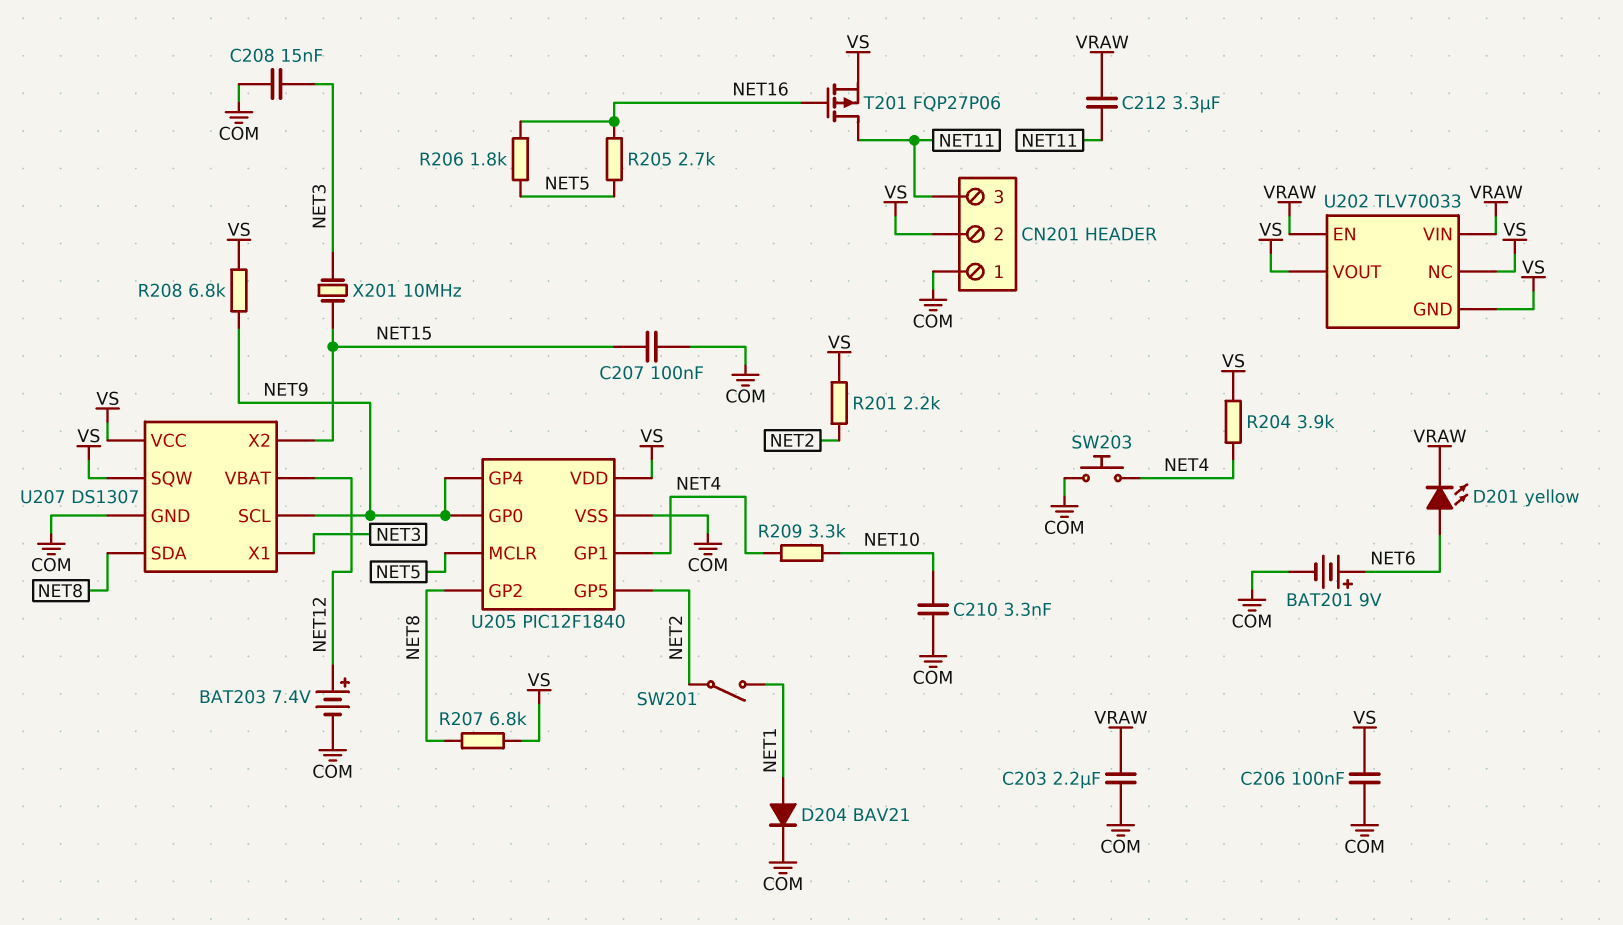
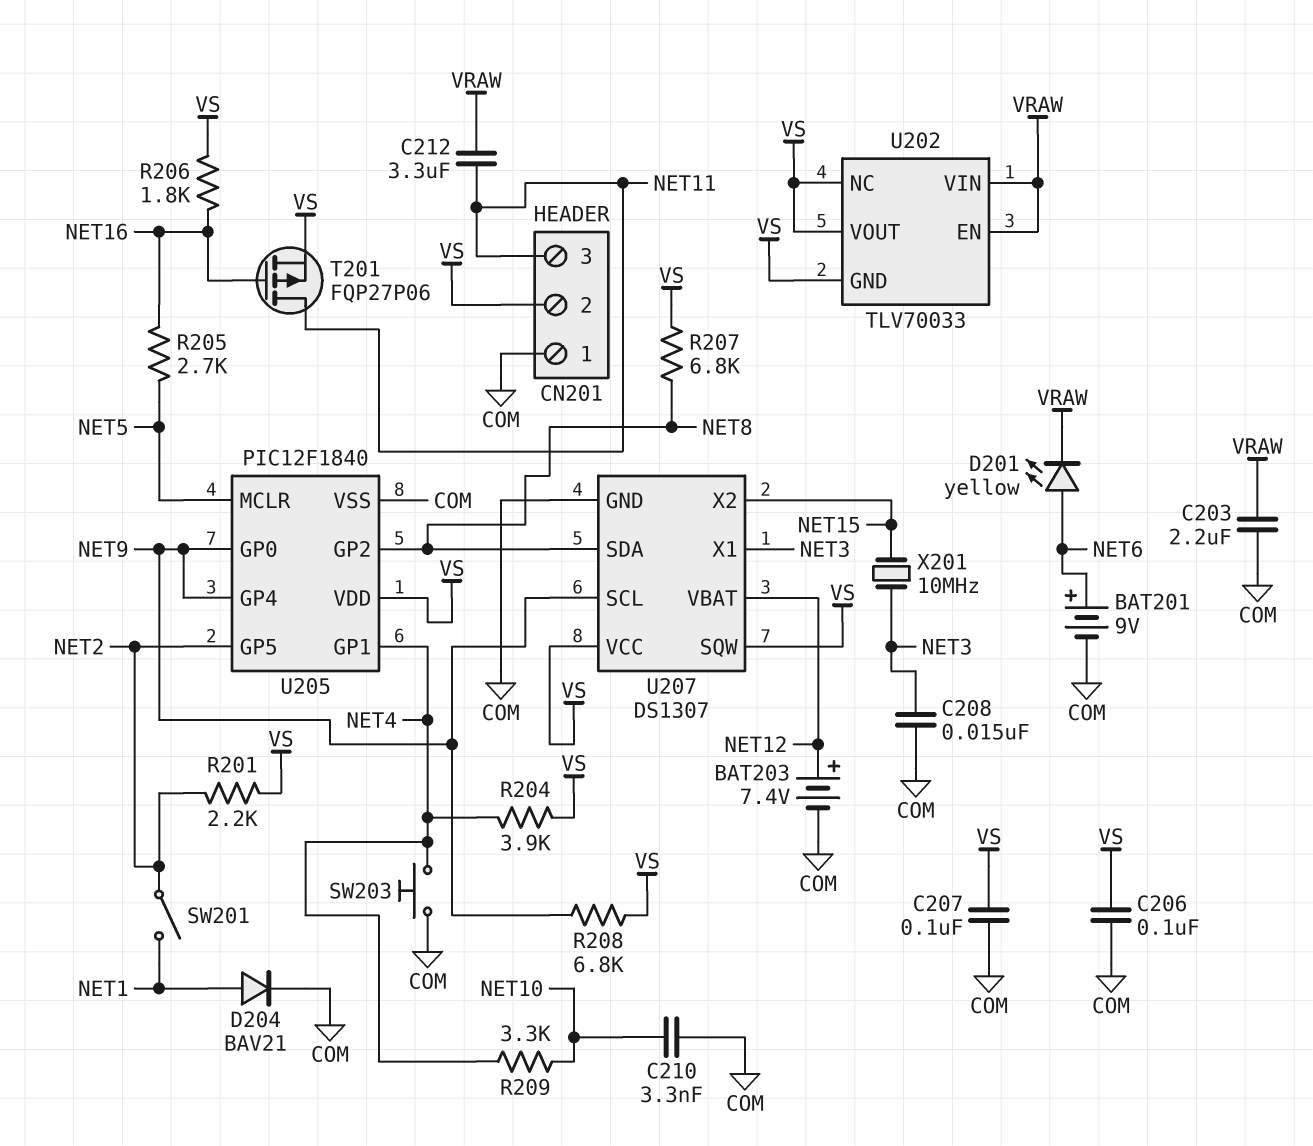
C207: 100nF (COM, NET15) -> 100nF (COM, VS)
R206: 1.8k (NET5, NET16) -> 1.8k (NET16, VS)

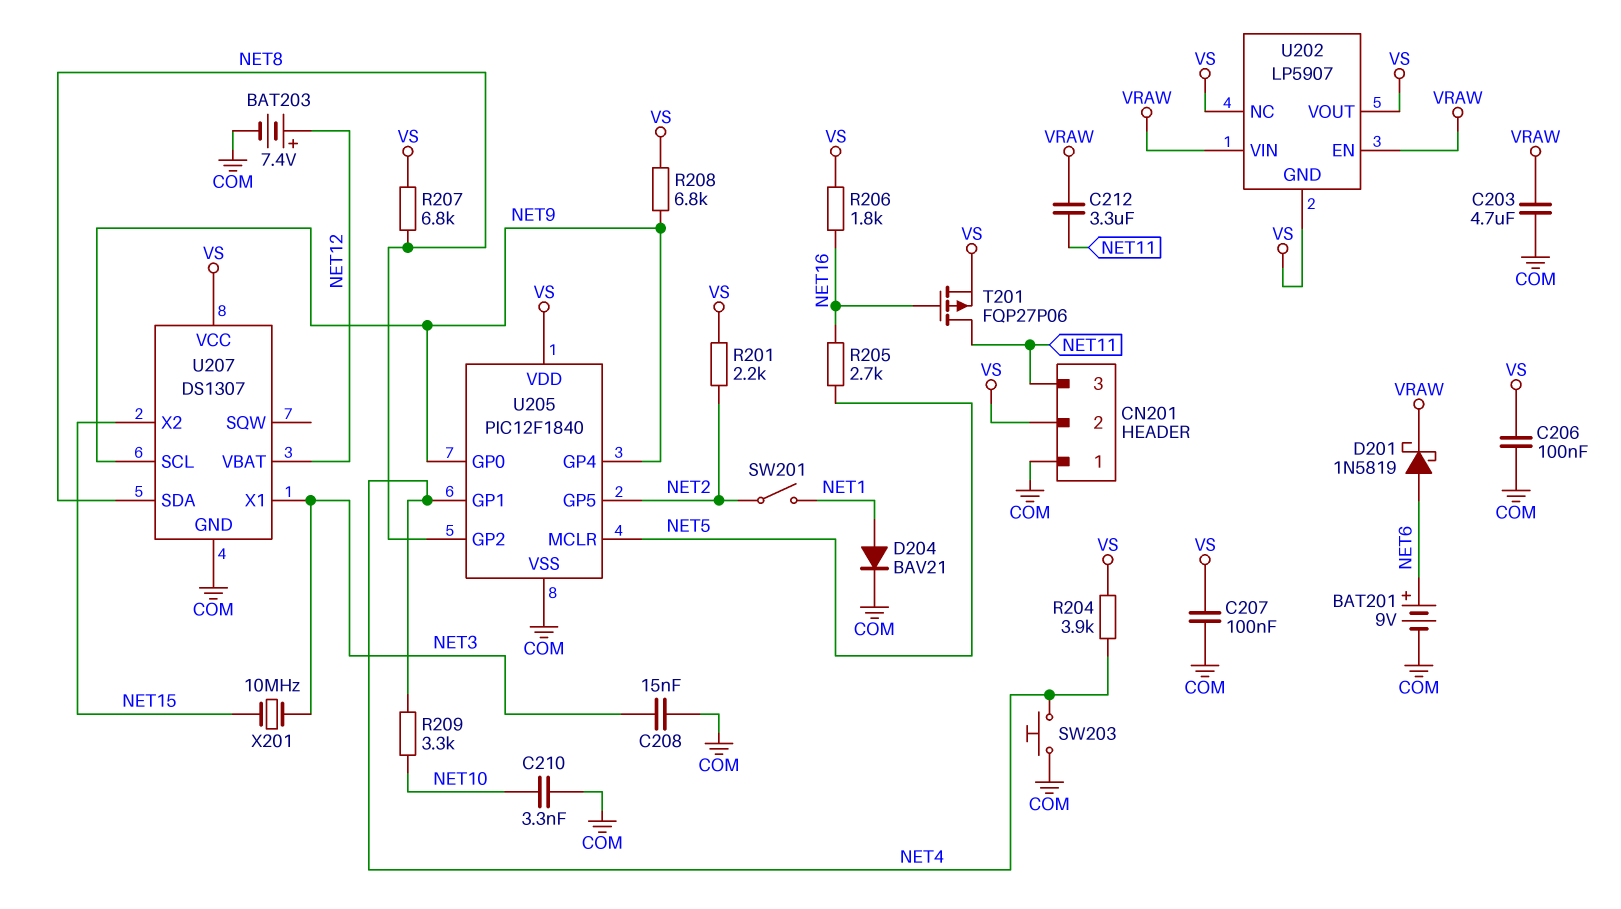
C203: 2.2uF (COM, VRAW) -> 4.7uF (COM, VRAW)
D201: LED yellow (A NET6, K VRAW) -> schottky 1N5819 (A NET6, K VRAW)
U202: TLV70033 -> LP5907
U207 pin SQW: VS -> none

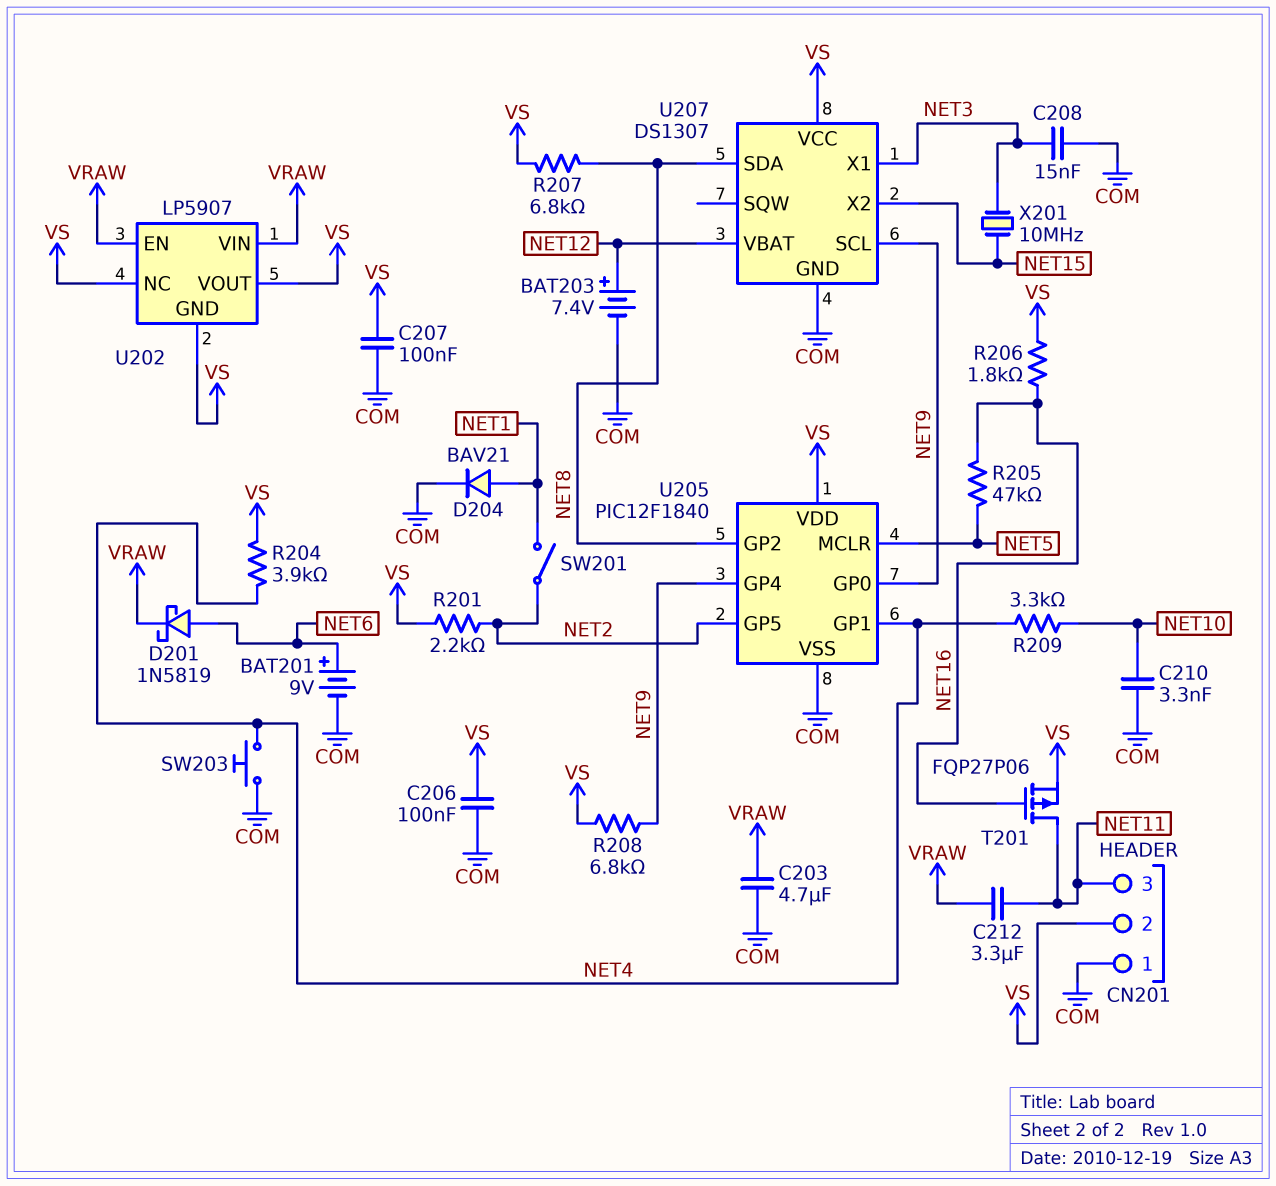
R205: 2.7k (NET5, NET16) -> 47k (NET5, NET16)

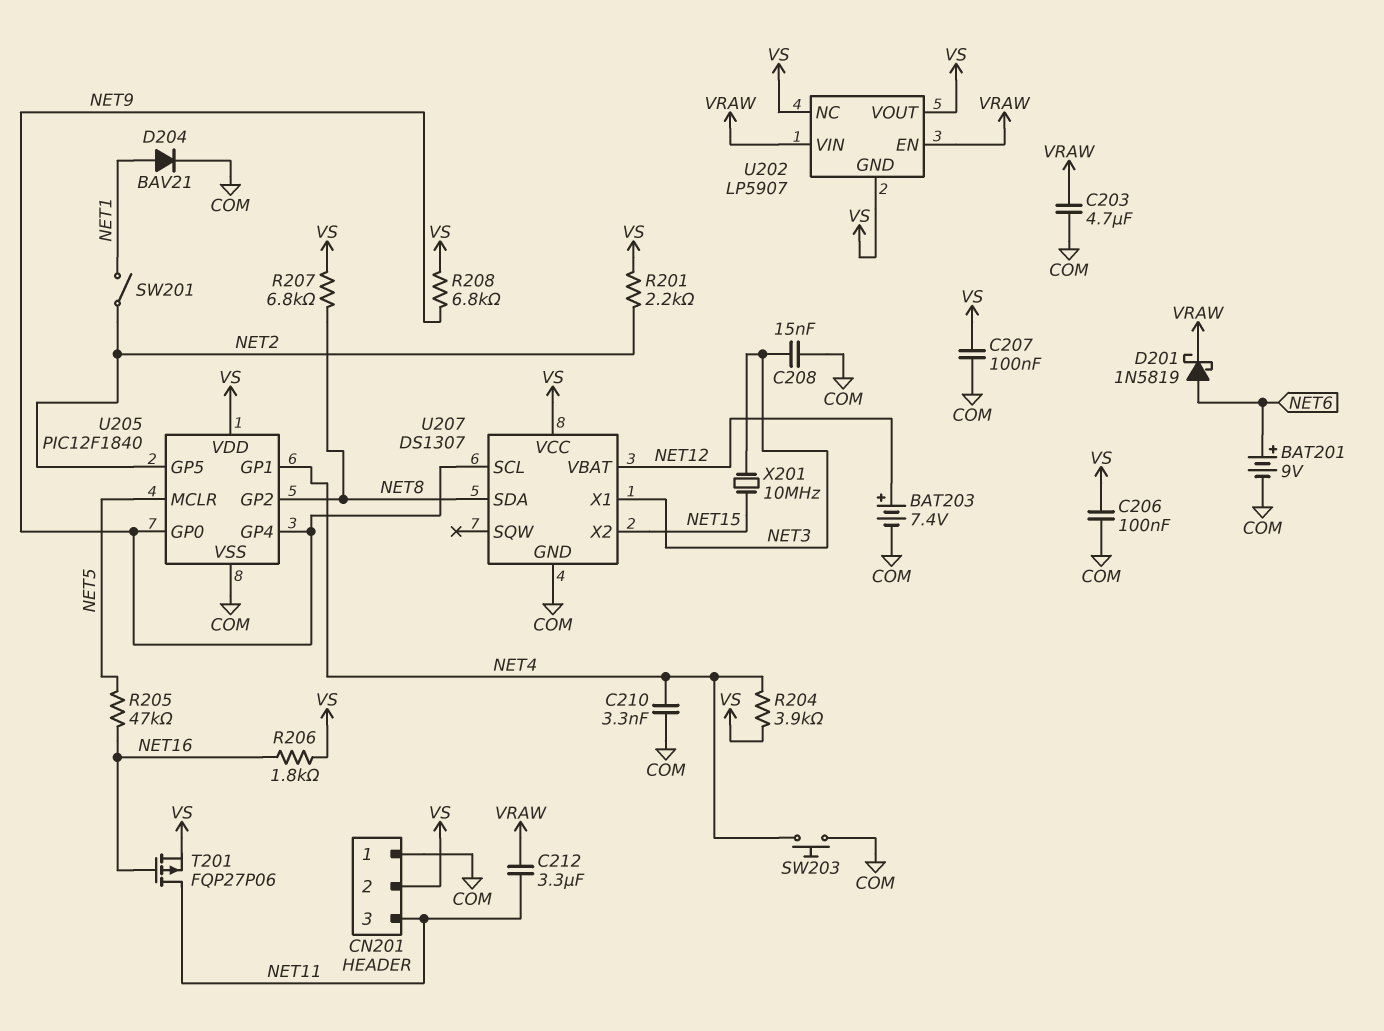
C210: 3.3nF (COM, NET10) -> 3.3nF (COM, NET4)
R209: 3.3k (NET4, NET10) -> none

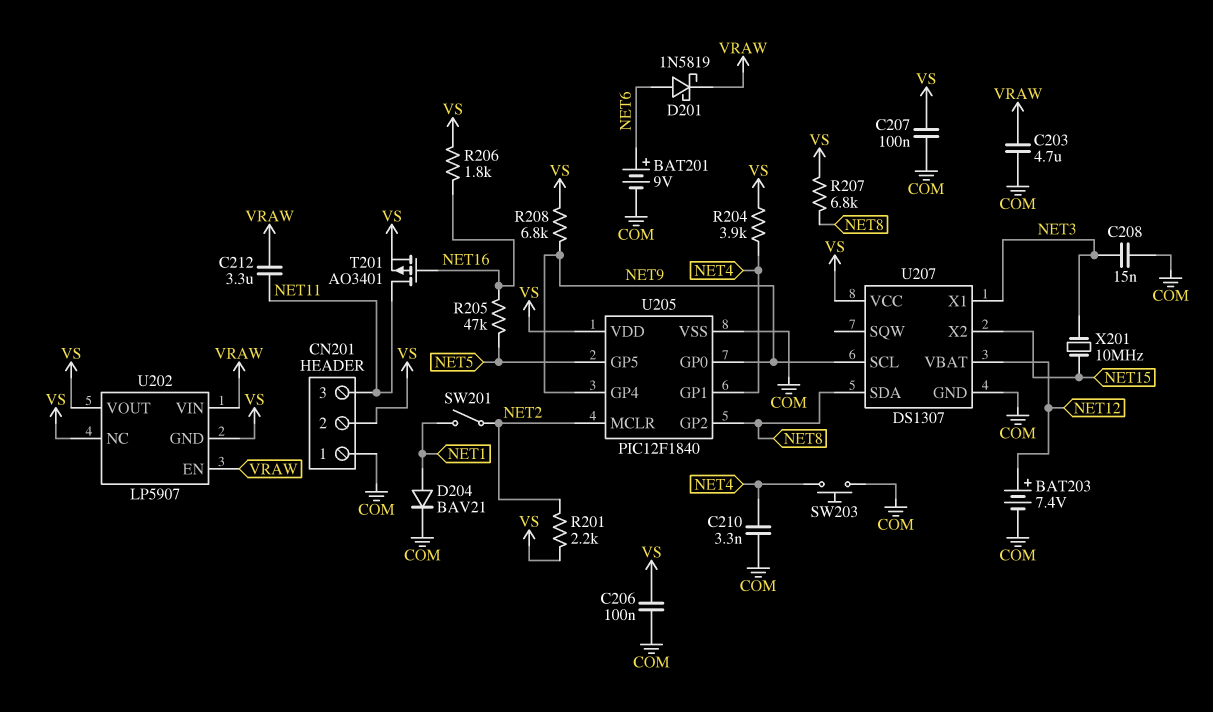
T201: PMOS FQP27P06 (G NET16, D NET11, S VS) -> PMOS AO3401 (G NET16, D NET11, S VS)
U205 pin GP5: NET2 -> NET5
U205 pin MCLR: NET5 -> NET2

